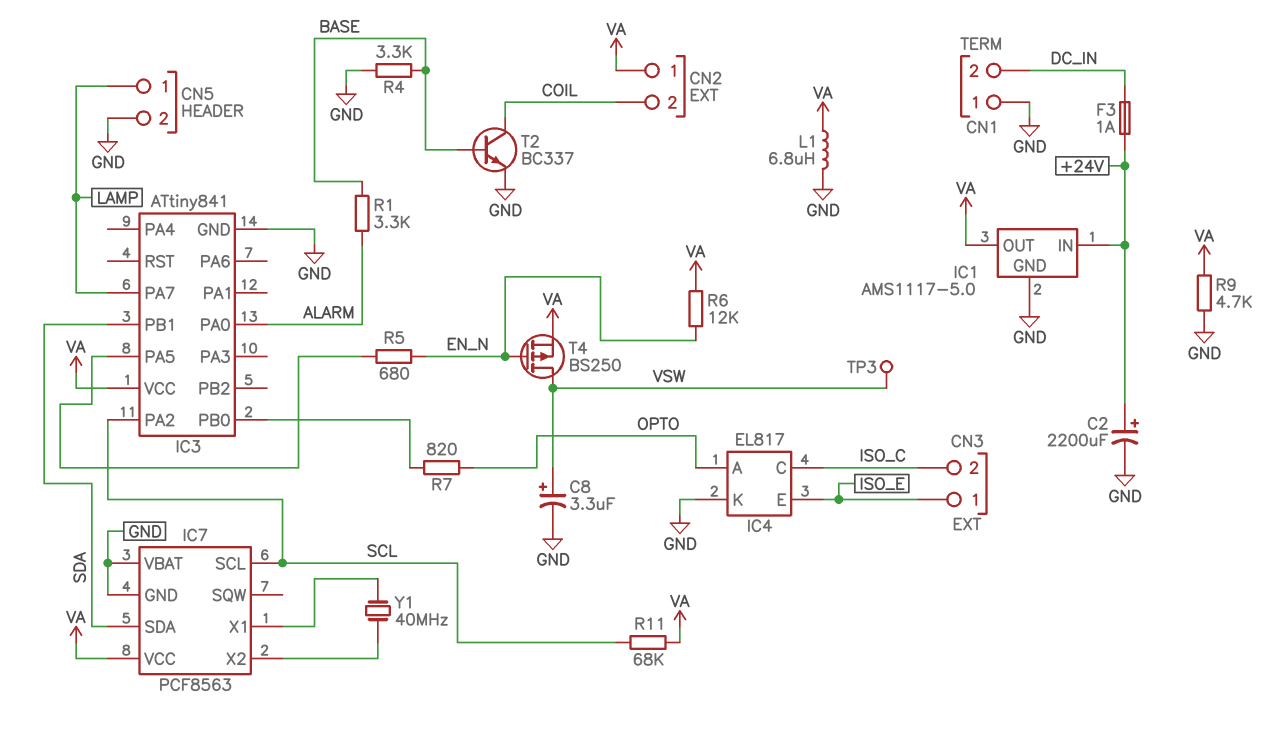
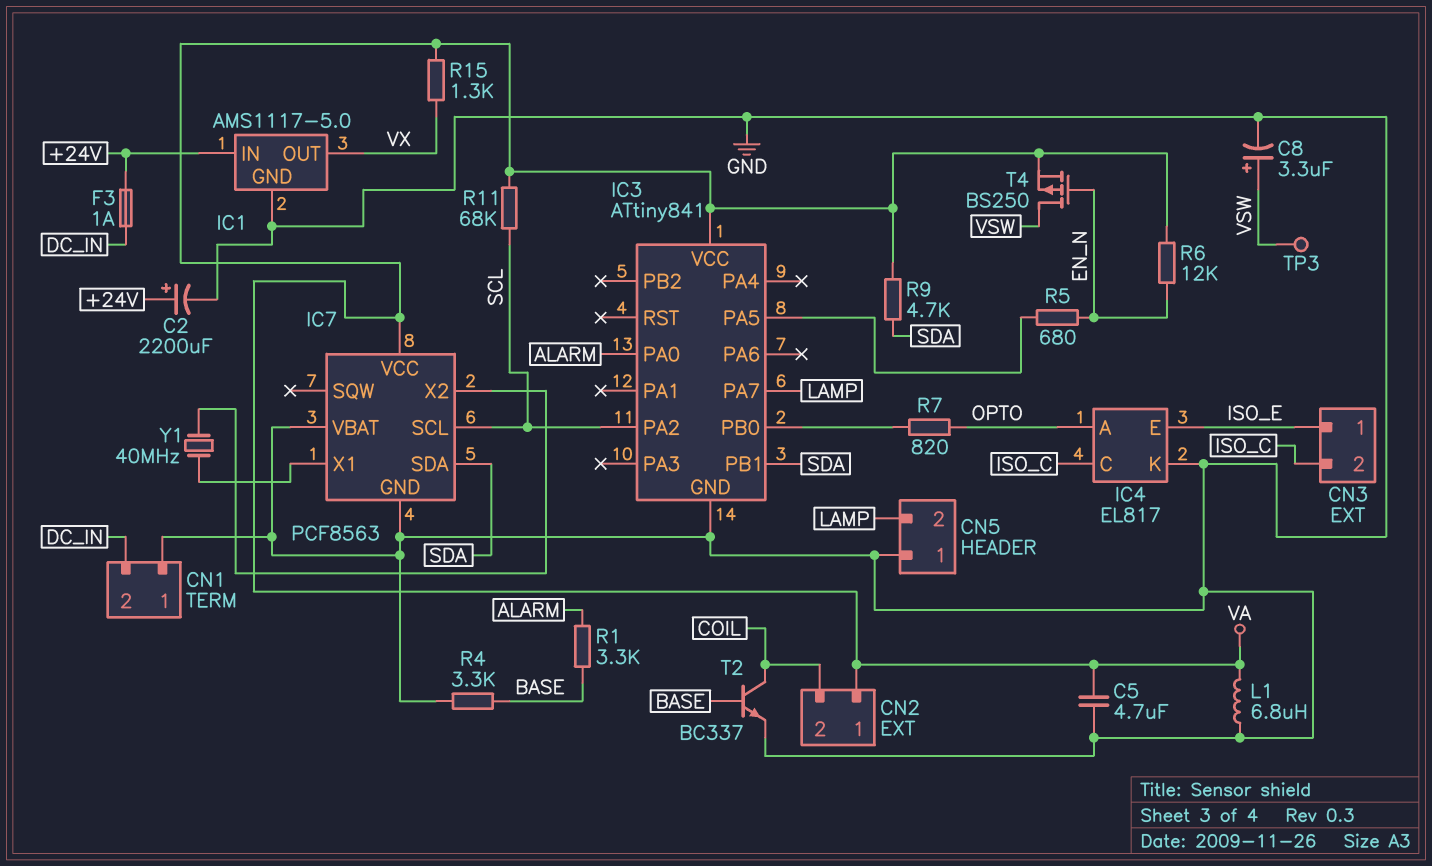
C5: none -> 4.7uF (GND, VA)
CN5 pin 1: LAMP -> GND
CN5 pin 2: GND -> LAMP
IC1 pin OUT: VA -> VX
R9: 4.7k (GND, VA) -> 4.7k (SDA, VA)
R15: none -> 1.3k (VA, VX)

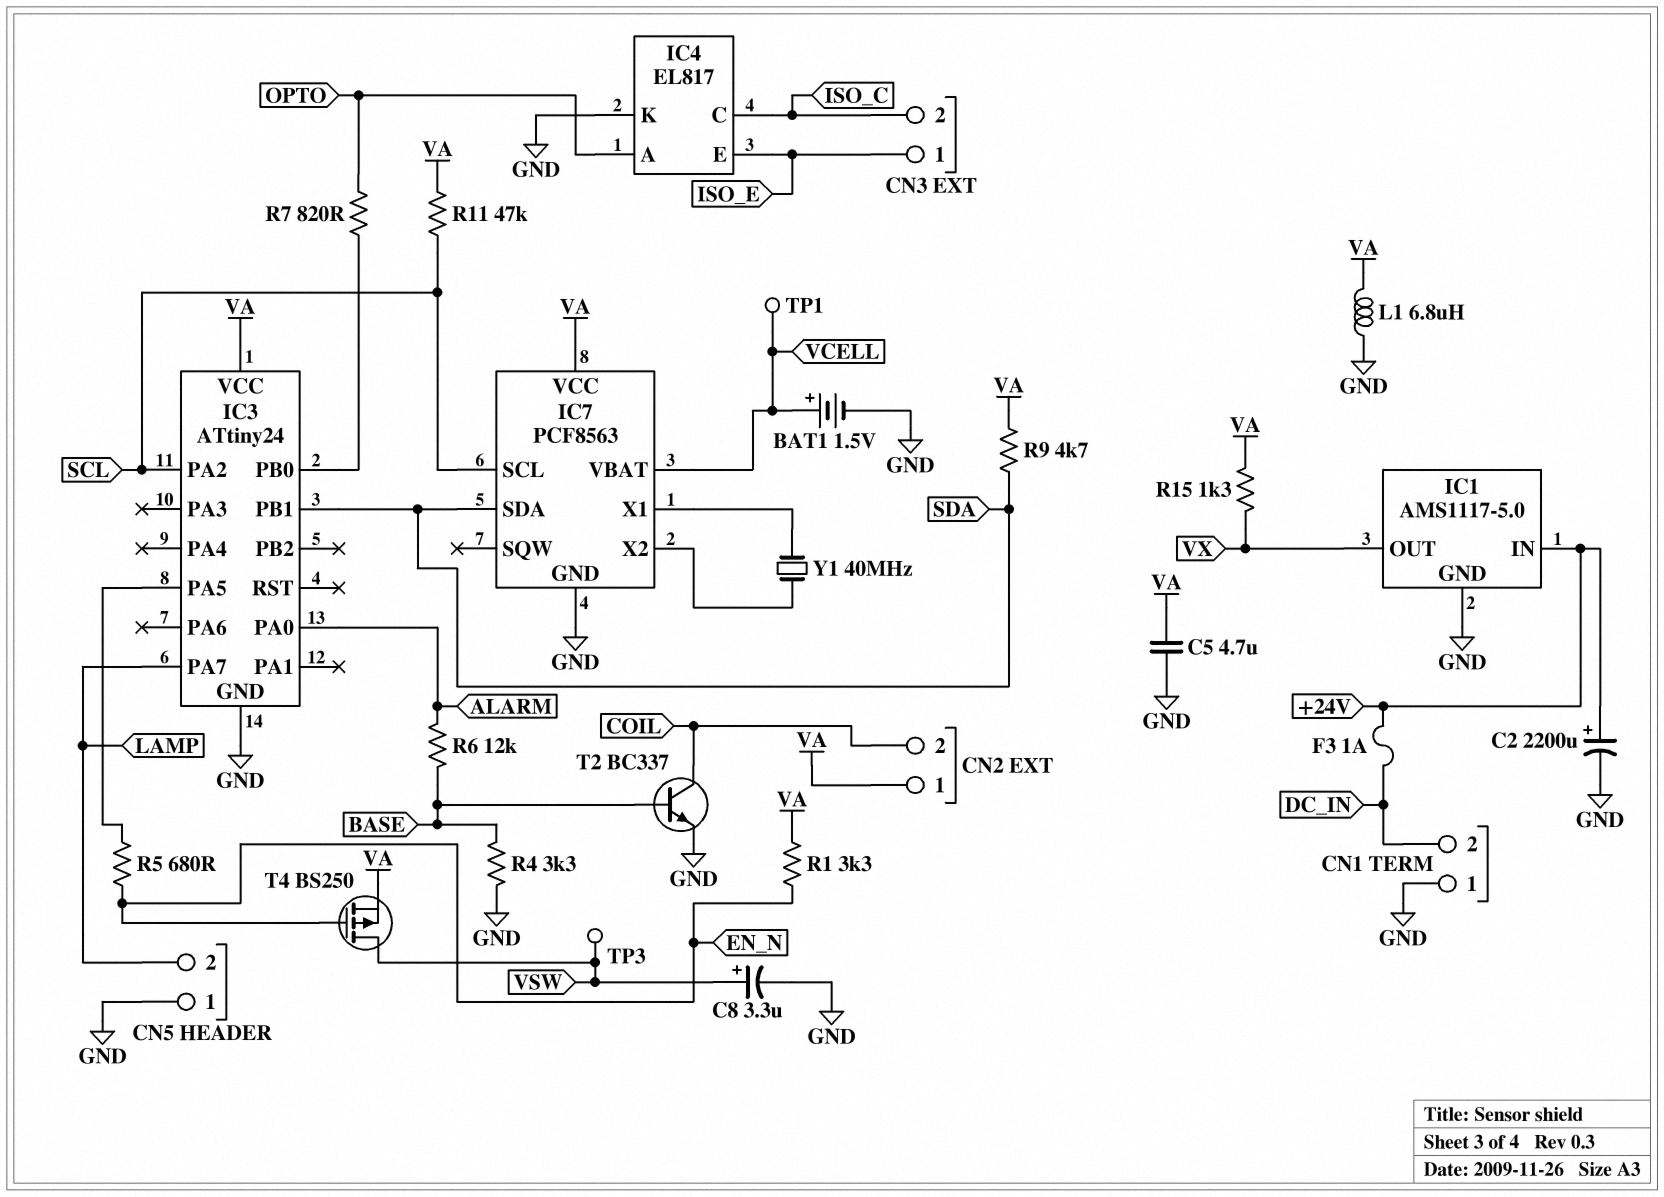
BAT1: none -> 1.5V (plus VCELL, minus GND)
IC3: ATtiny841 -> ATtiny24
IC7 pin VBAT: GND -> VCELL
R1: 3.3k (ALARM, BASE) -> 3.3k (EN_N, VA)
R6: 12k (EN_N, VA) -> 12k (ALARM, BASE)
R11: 68k (SCL, VA) -> 47k (SCL, VA)
TP1: none -> test point (VCELL)

